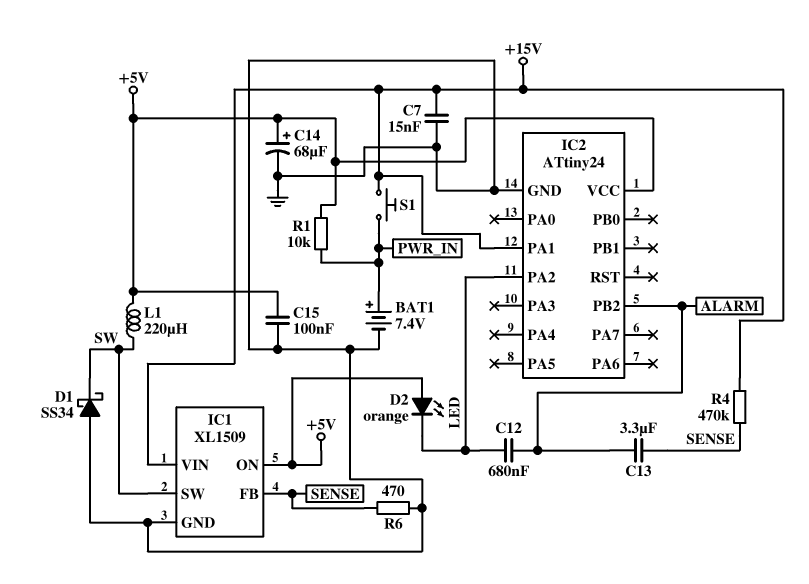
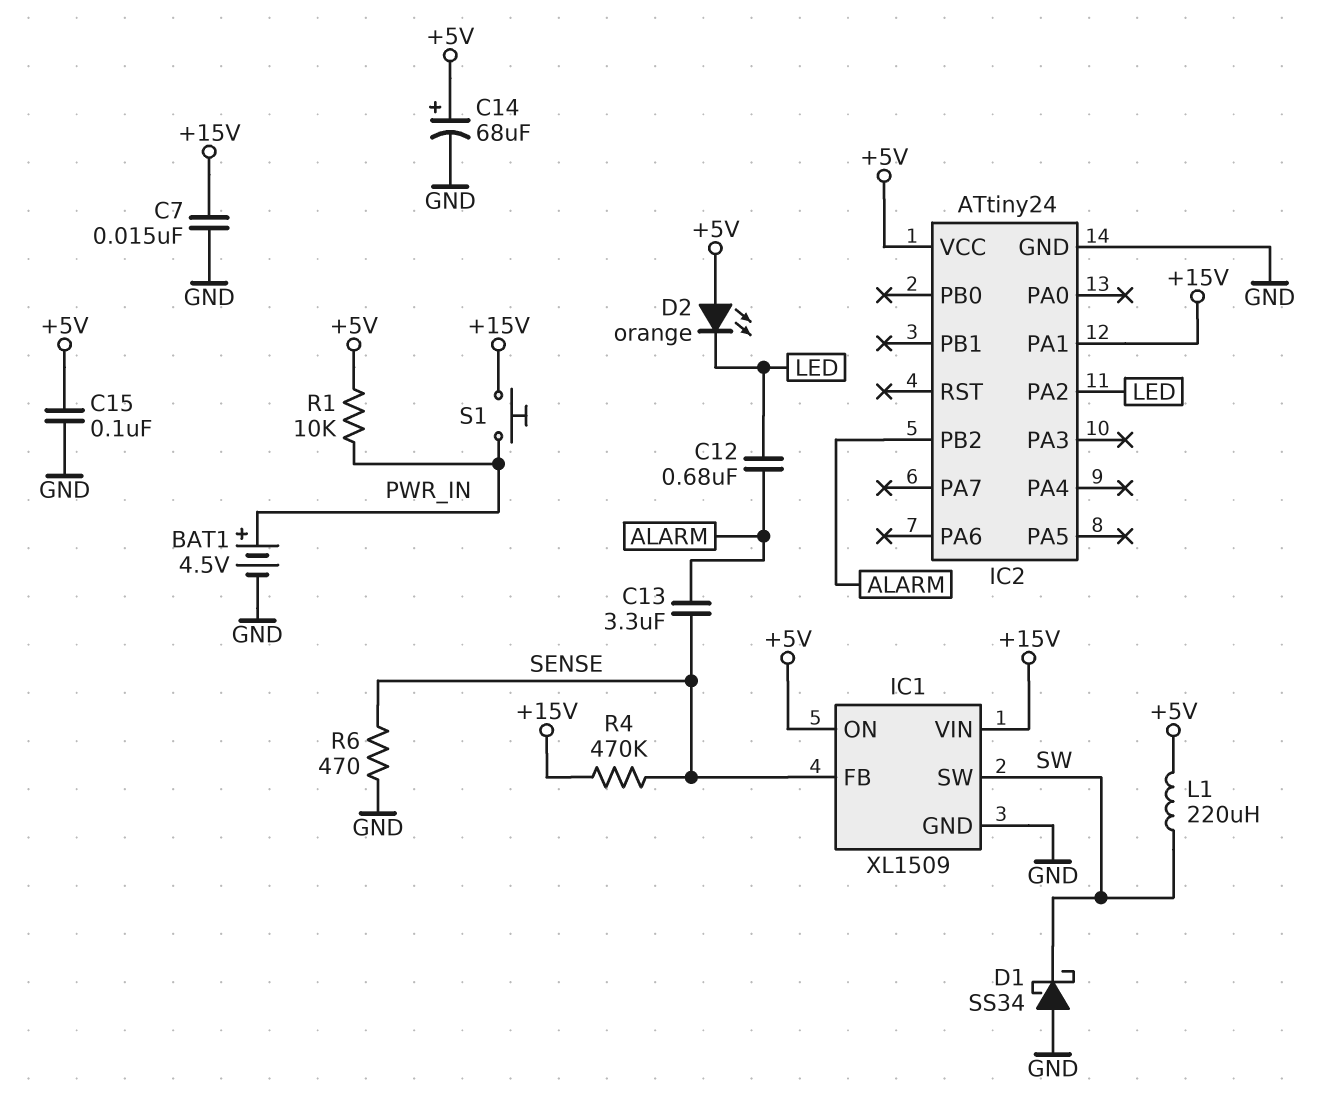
BAT1: 7.4V (plus PWR_IN, minus GND) -> 4.5V (plus PWR_IN, minus GND)

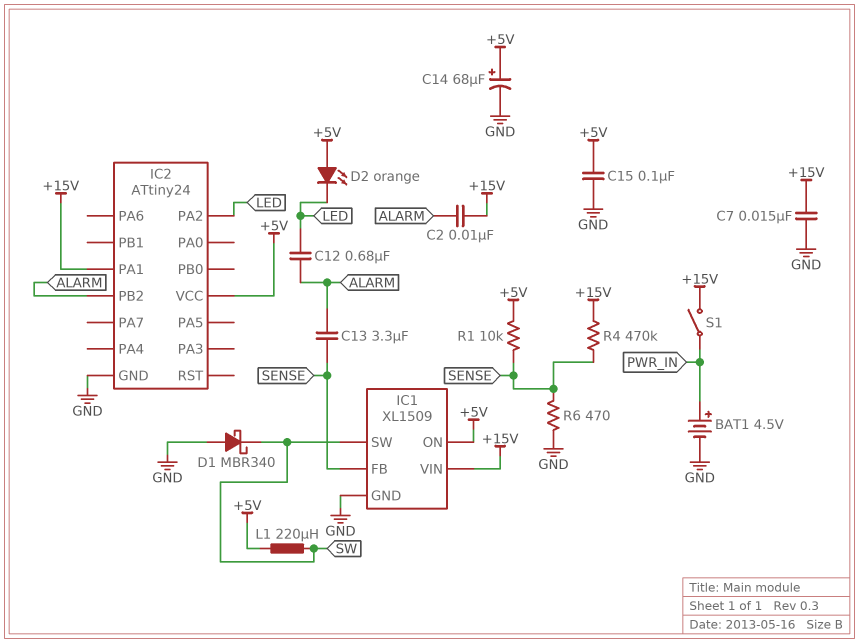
C2: none -> 10nF (+15V, ALARM)
D1: schottky SS34 (A GND, K SW) -> schottky MBR340 (A GND, K SW)
R1: 10k (+5V, PWR_IN) -> 10k (+5V, SENSE)
S1: button (+15V, PWR_IN) -> switch (+15V, PWR_IN)

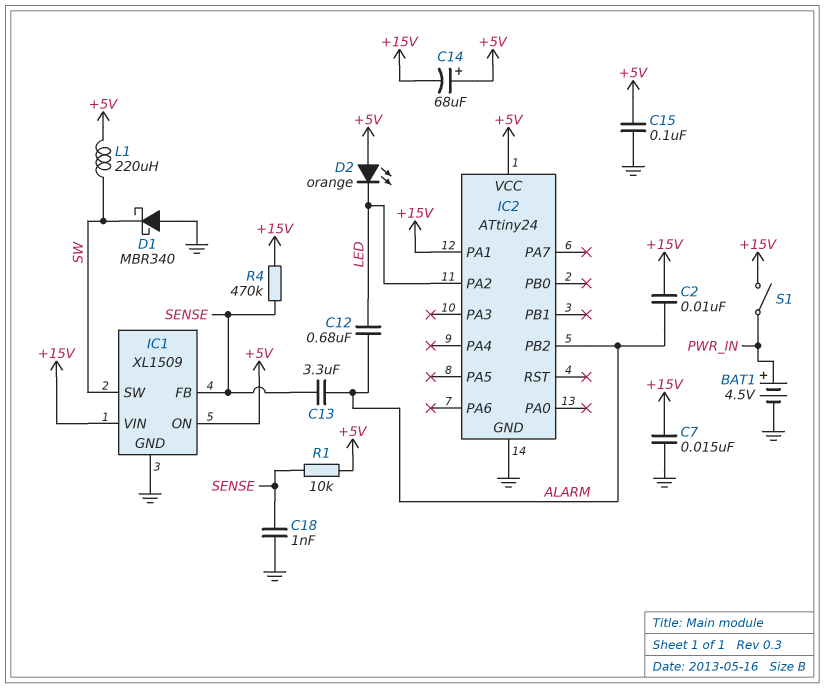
C14: 68uF (plus +5V, minus GND) -> 68uF (plus +5V, minus +15V)
C18: none -> 1nF (GND, SENSE)
R6: 470 (GND, SENSE) -> none

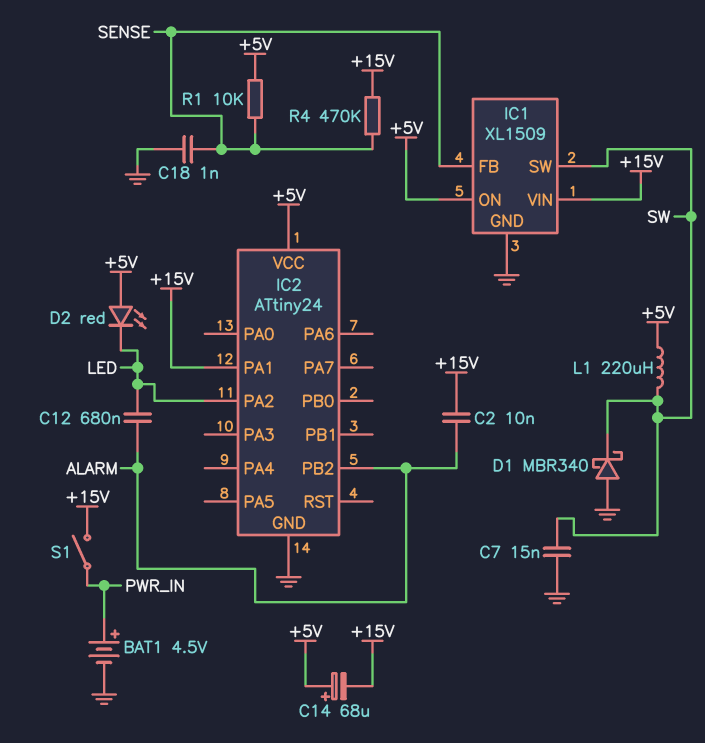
C7: 15nF (+15V, GND) -> 15nF (GND, SW)
C13: 3.3uF (ALARM, SENSE) -> none
C15: 100nF (+5V, GND) -> none
D2: LED orange (A +5V, K LED) -> LED red (A +5V, K LED)

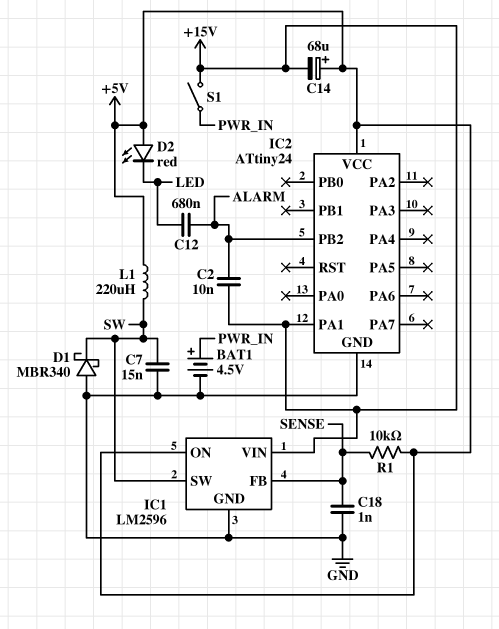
IC1: XL1509 -> LM2596
IC2 pin PA2: LED -> none
R4: 470k (+15V, SENSE) -> none

